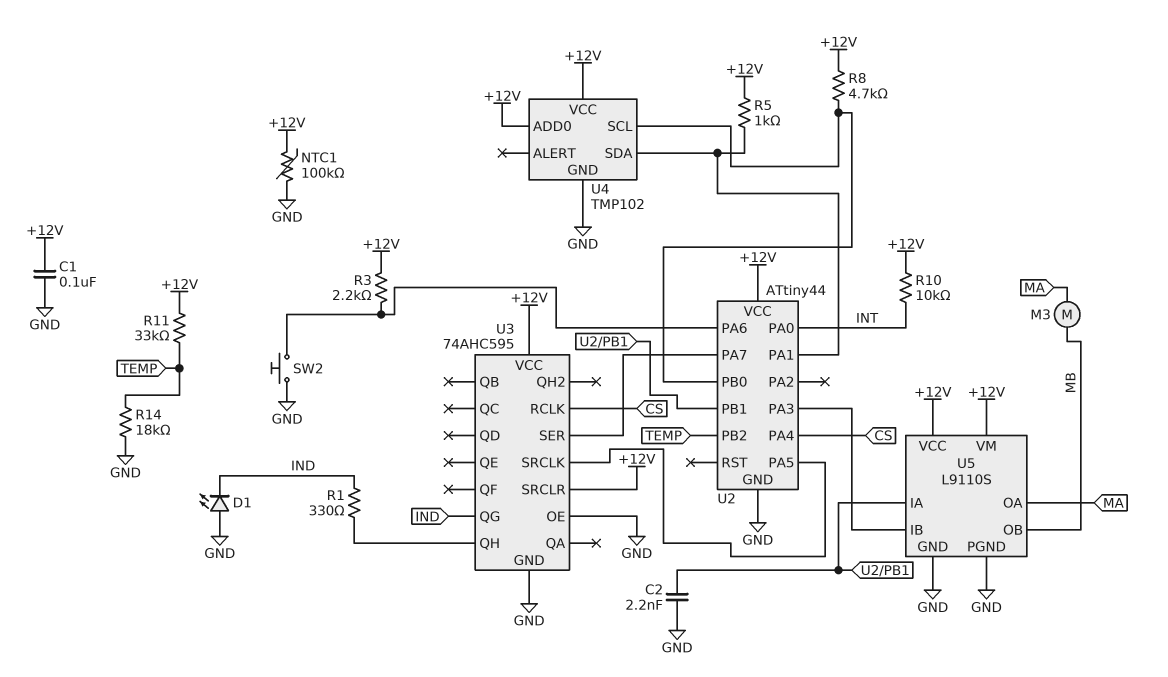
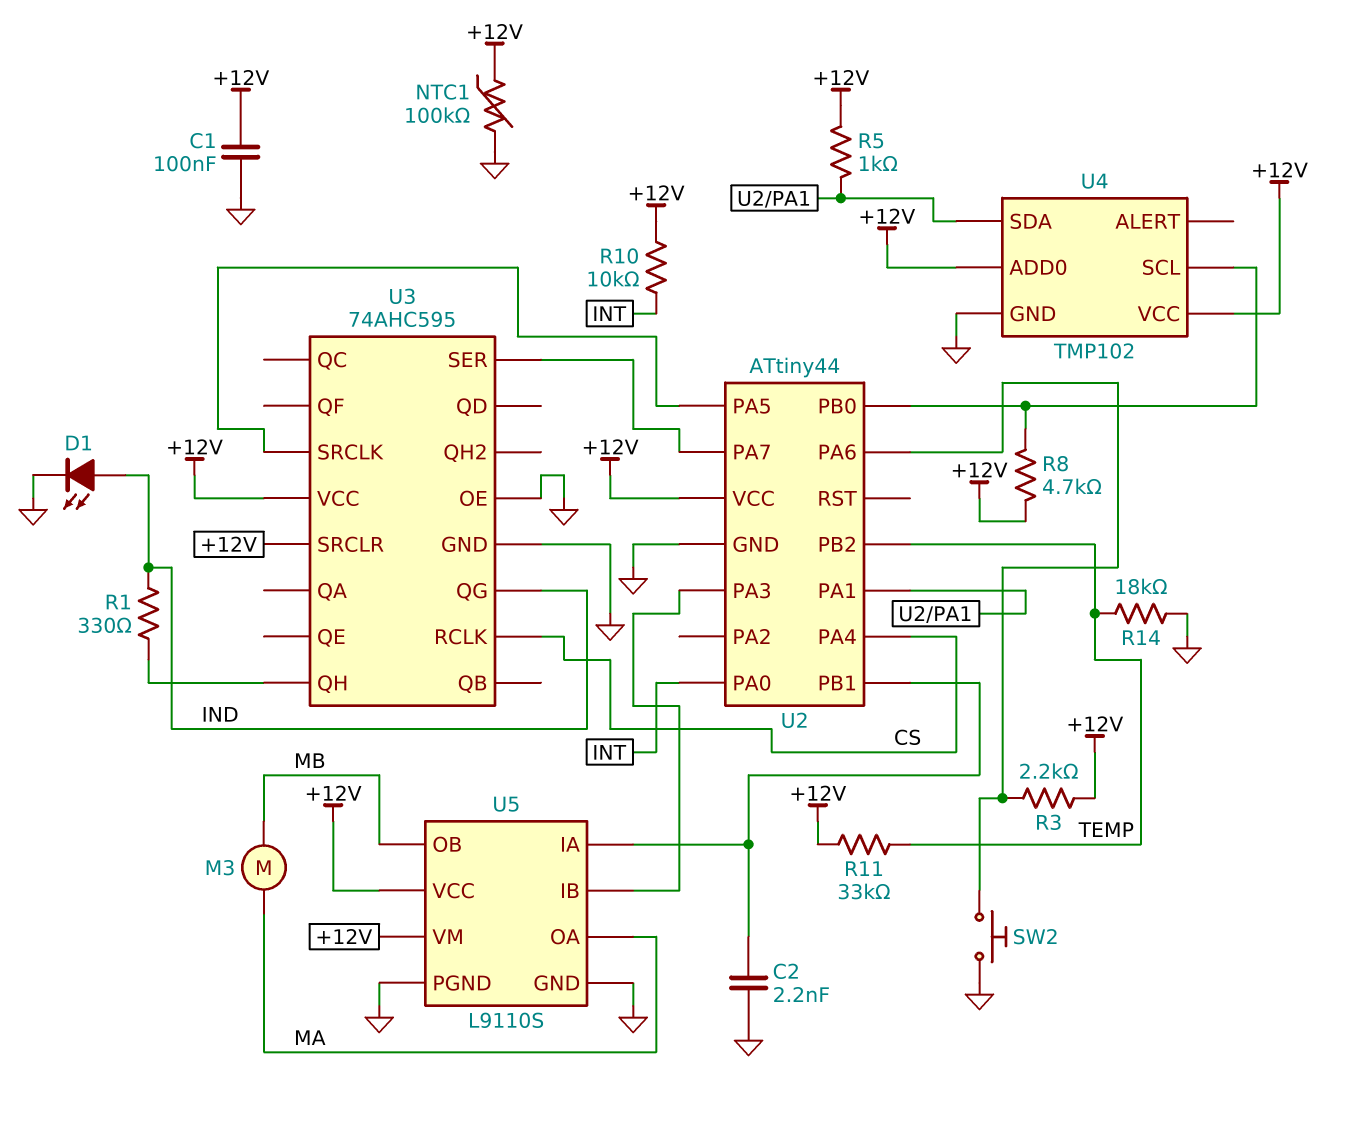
D1: LED (A GND, K IND) -> LED (A IND, K GND)

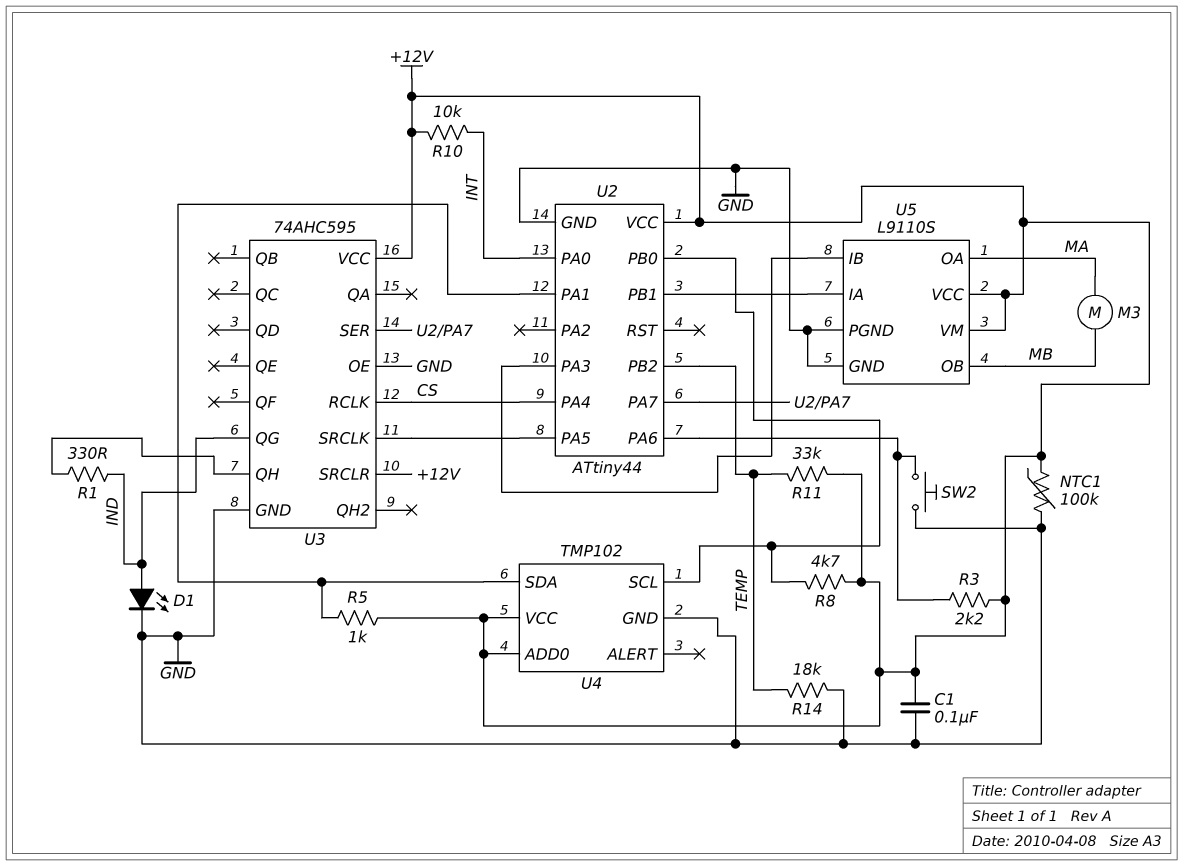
C2: 2.2nF (GND, U2/PB1) -> none

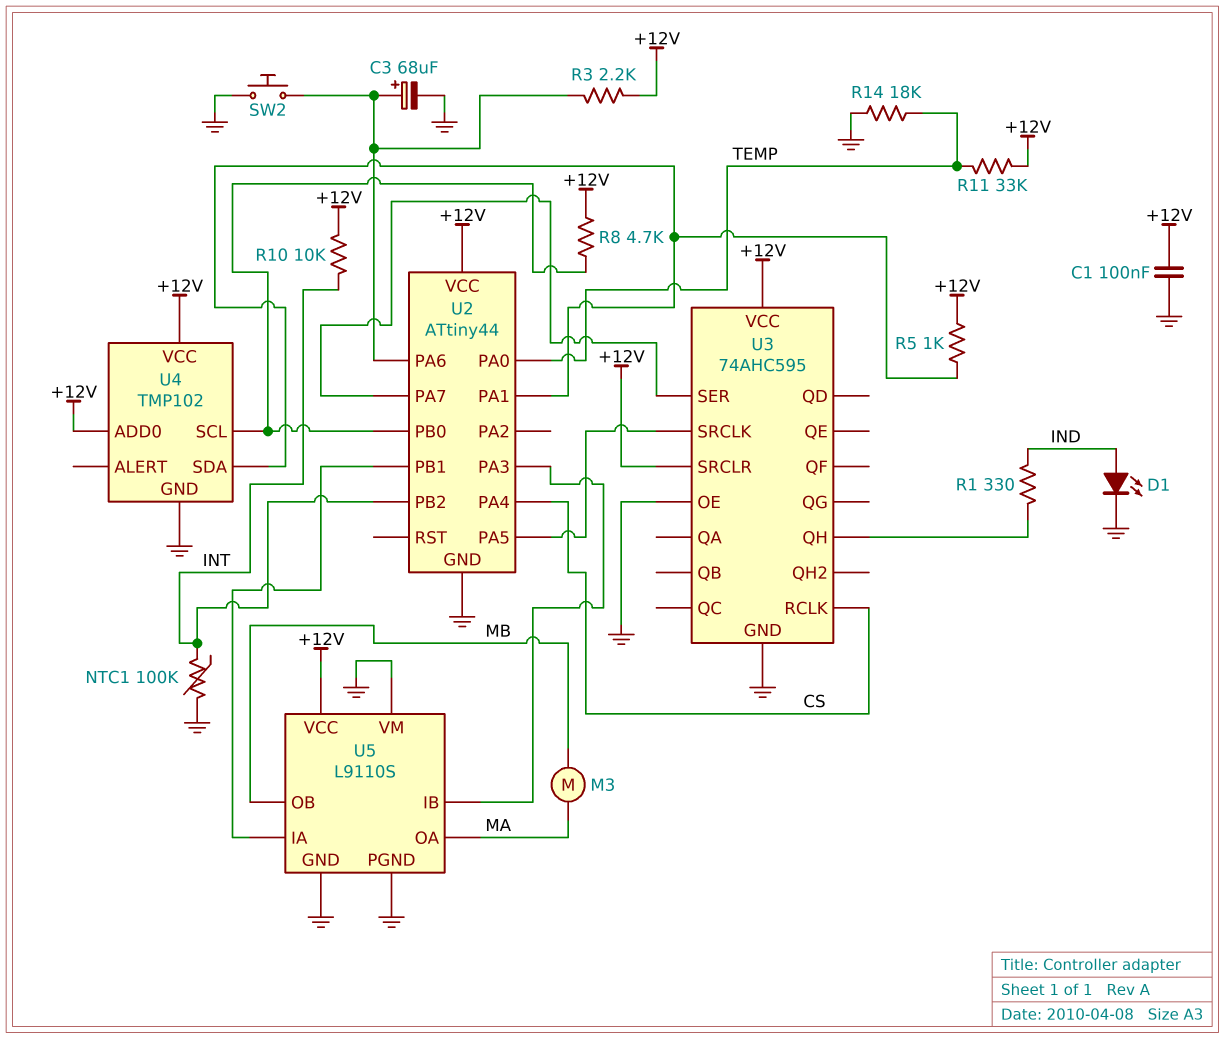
C3: none -> 68uF (plus U2/PA6, minus GND)
NTC1: 100k (+12V, GND) -> 100k (GND, INT)
U2 pin PA0: INT -> TEMP
U2 pin PB2: TEMP -> INT
U3 pin QG: IND -> none
U5 pin VM: +12V -> GND

